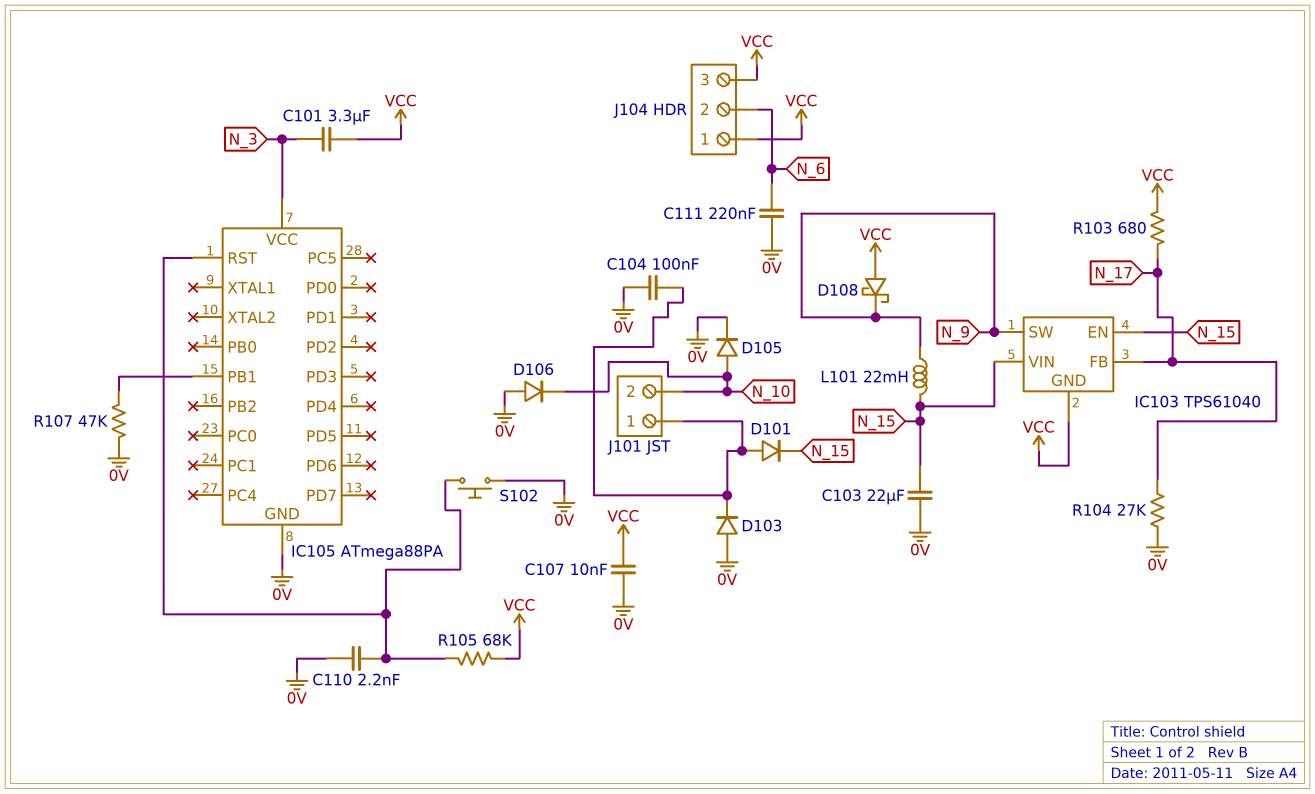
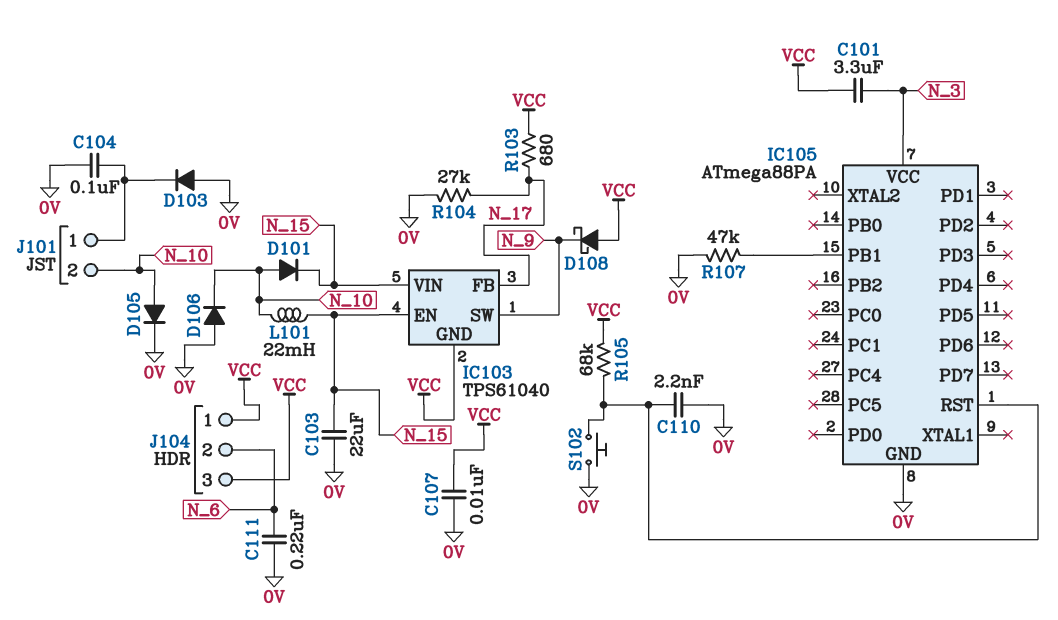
D101: diode (A J101/1, K N_15) -> diode (A N_10, K N_15)
L101: 22mH (N_9, N_15) -> 22mH (N_10, N_15)

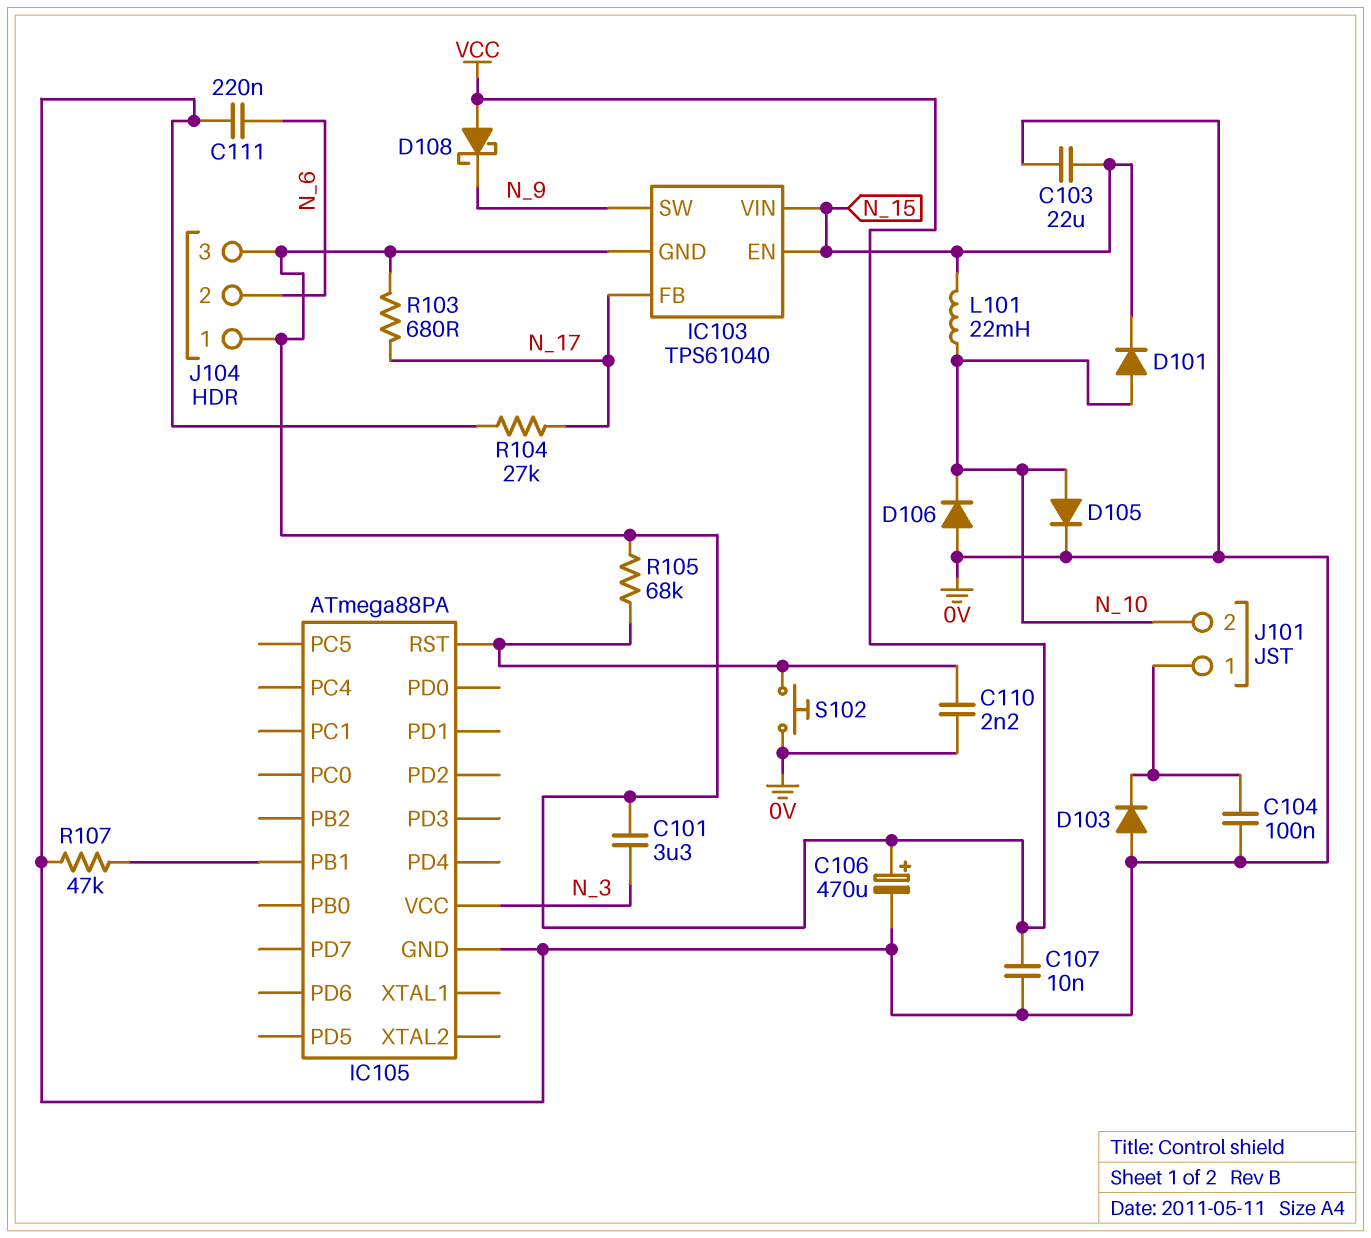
C106: none -> 470uF (plus VCC, minus 0V)

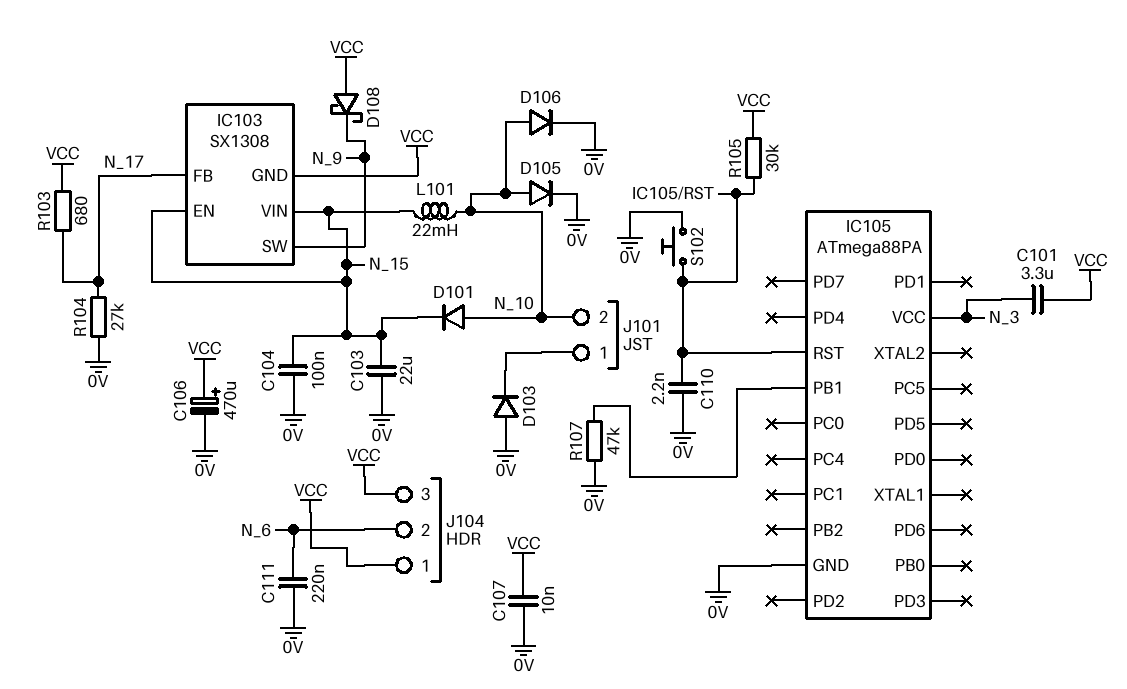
C104: 100nF (0V, J101/1) -> 100nF (0V, N_15)
D106: diode (A 0V, K N_10) -> diode (A N_10, K 0V)
IC103: TPS61040 -> SX1308
R105: 68k (IC105/RST, VCC) -> 30k (IC105/RST, VCC)

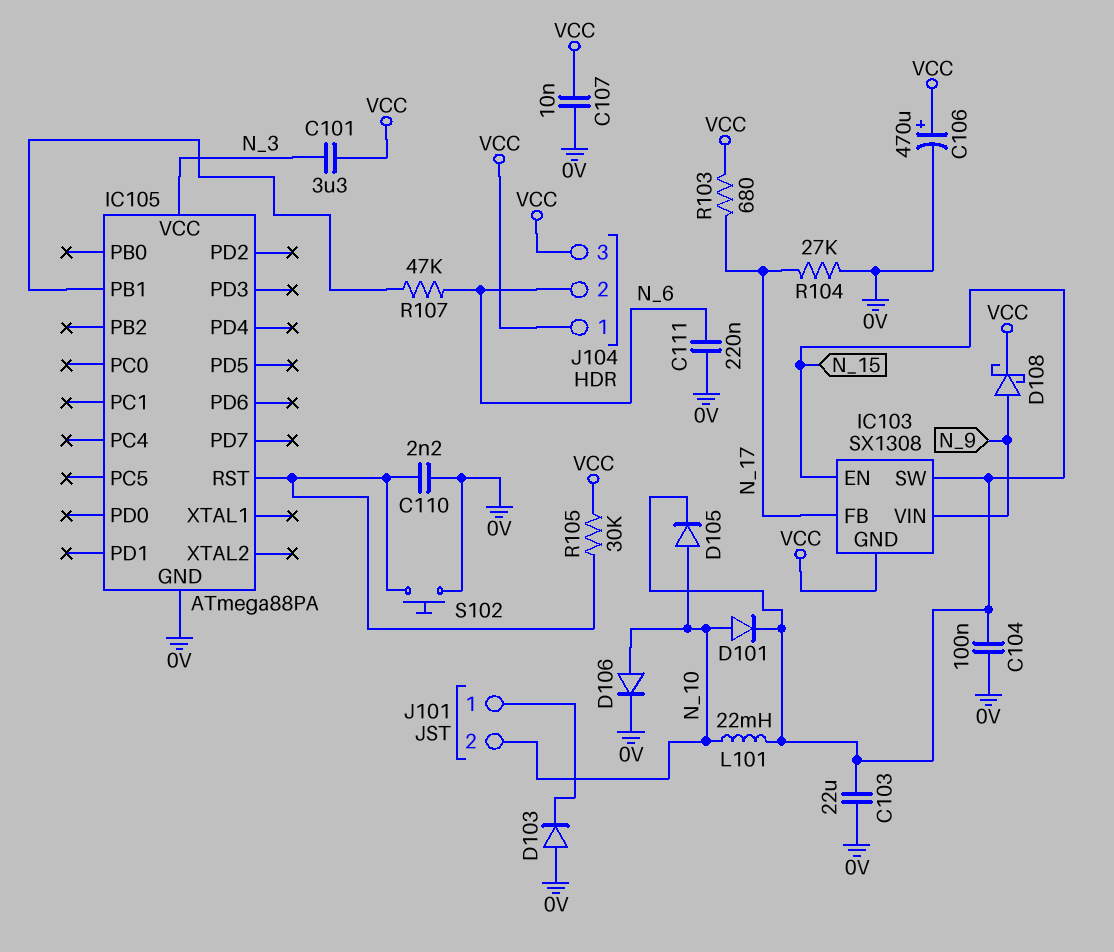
D105: diode (A N_10, K 0V) -> diode (A N_10, K N_15)
D108: schottky (A VCC, K N_9) -> schottky (A N_9, K VCC)
IC103 pin SW: N_9 -> N_15
IC103 pin VIN: N_15 -> N_9
R107: 47k (0V, IC105/PB1) -> 47k (IC105/PB1, N_6)

